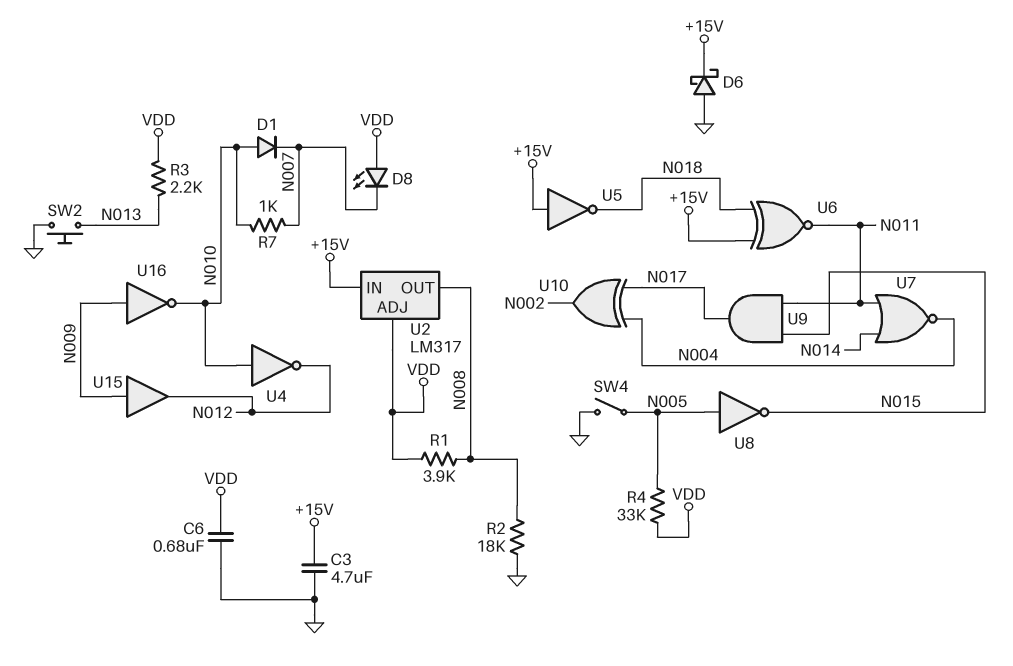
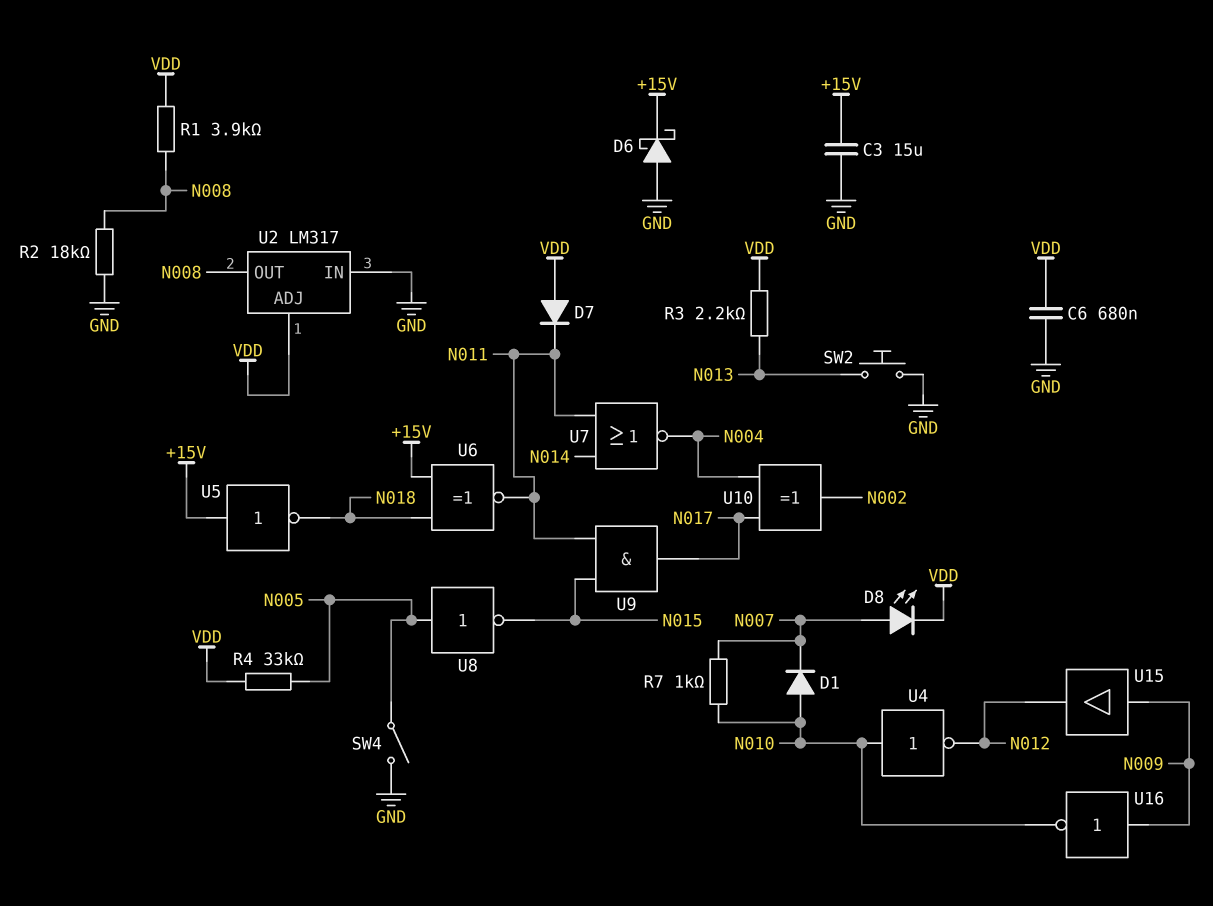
C3: 4.7uF (+15V, GND) -> 15uF (+15V, GND)
D7: none -> diode (A VDD, K N011)
D8: LED (A VDD, K N007) -> LED (A N007, K VDD)
U2 pin IN: +15V -> GND

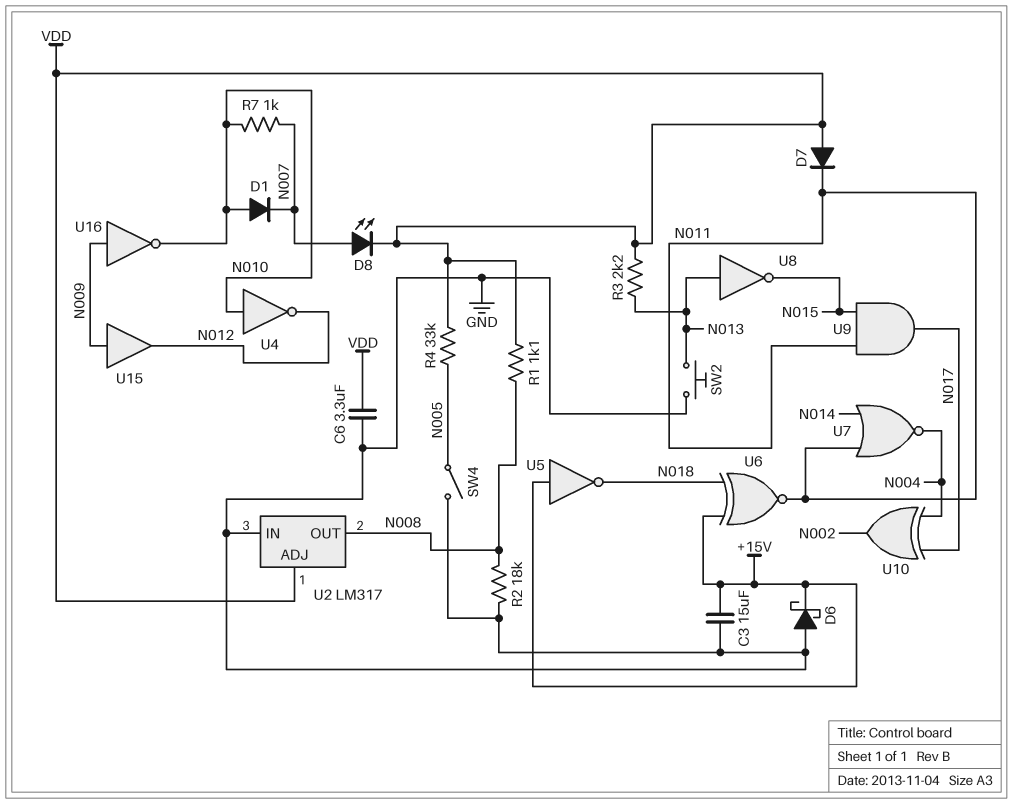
C6: 680nF (GND, VDD) -> 3.3uF (GND, VDD)
R1: 3.9k (N008, VDD) -> 1.1k (N008, VDD)
U8: NOT (in N005, out N015) -> NOT (in N013, out N015)

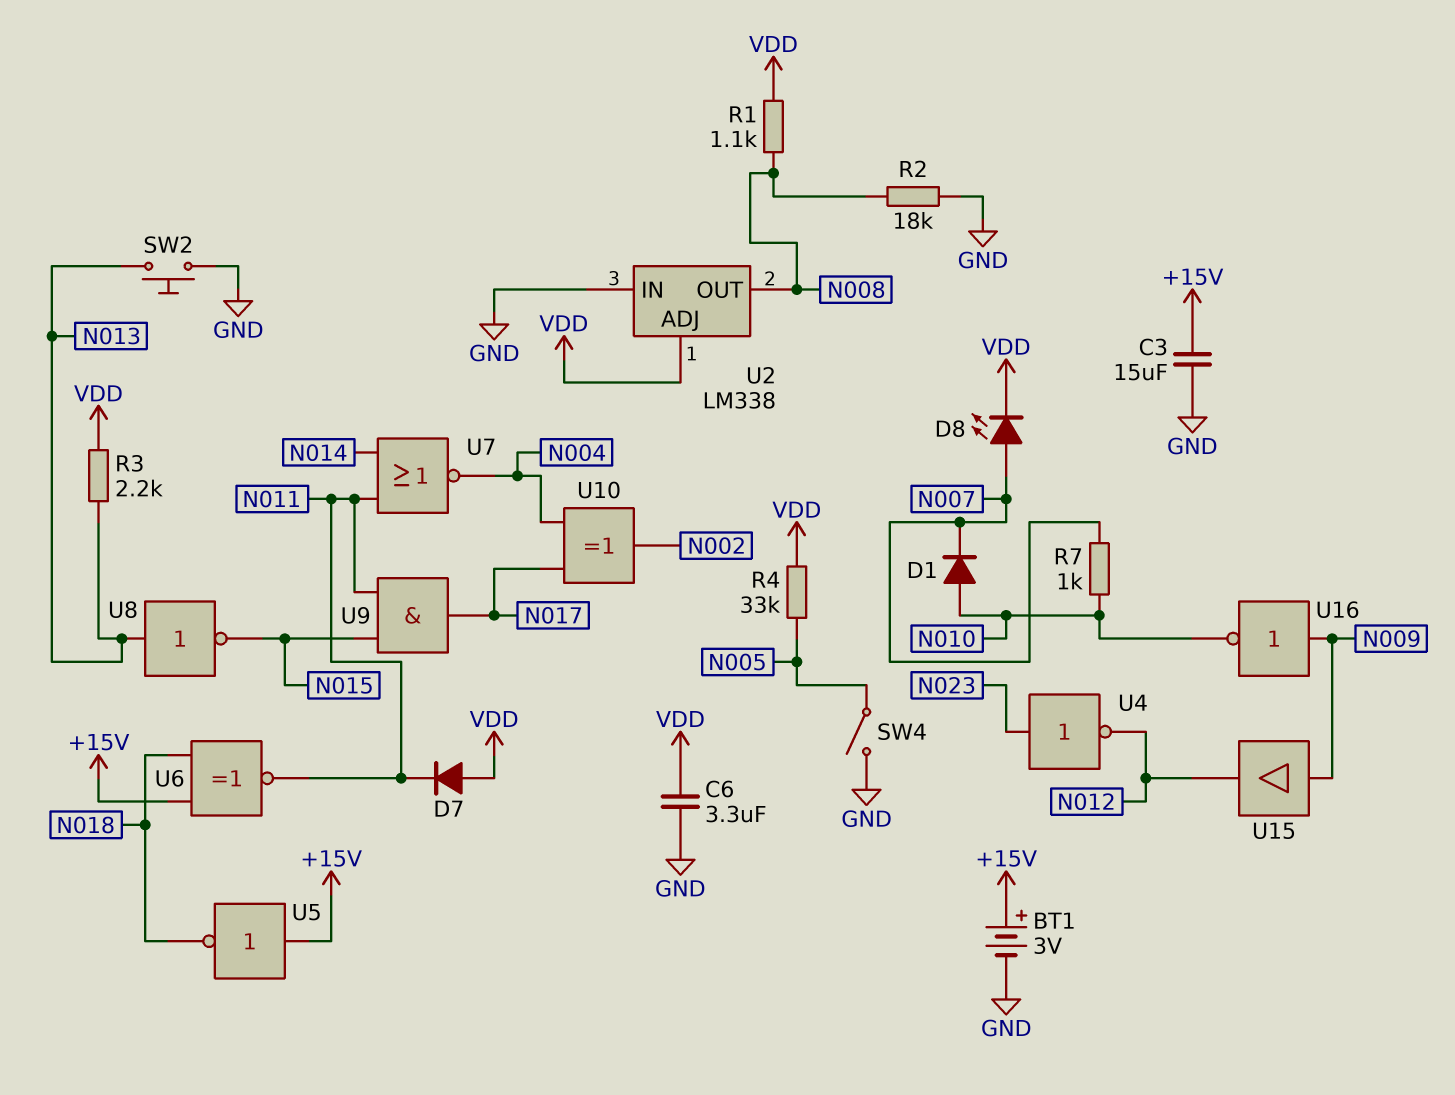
BT1: none -> 3V (plus +15V, minus GND)
D6: schottky (A GND, K +15V) -> none
U2: LM317 -> LM338
U4: NOT (in N010, out N012) -> NOT (in N023, out N012)

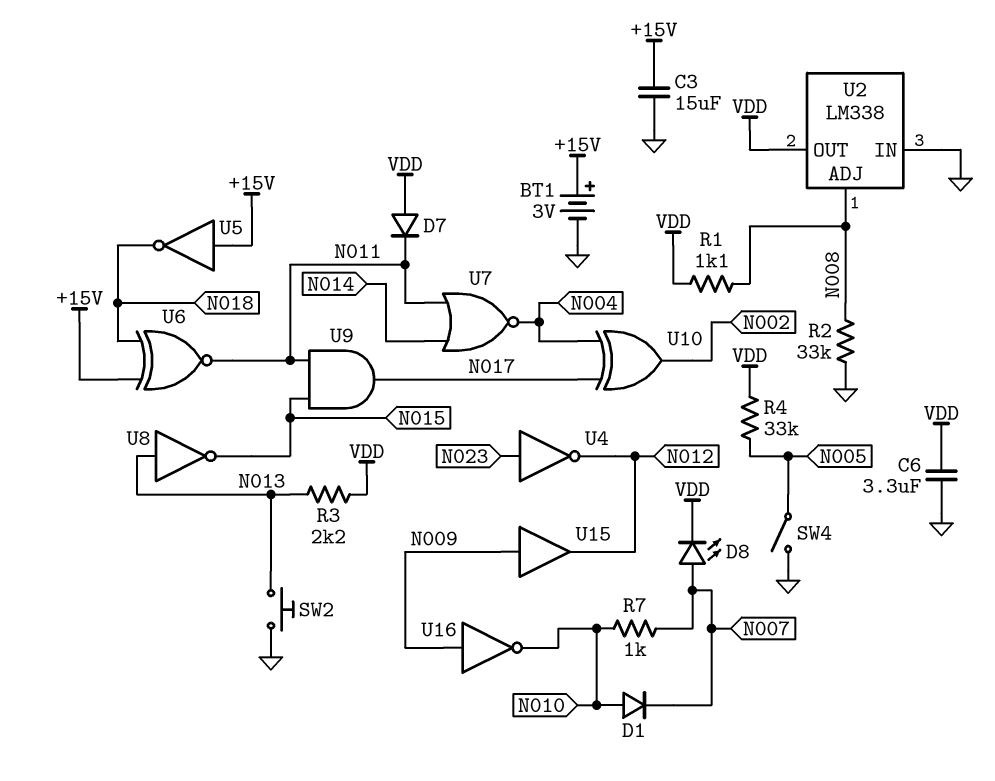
R2: 18k (GND, N008) -> 33k (GND, N008)
U2 pin ADJ: VDD -> N008
U2 pin OUT: N008 -> VDD

